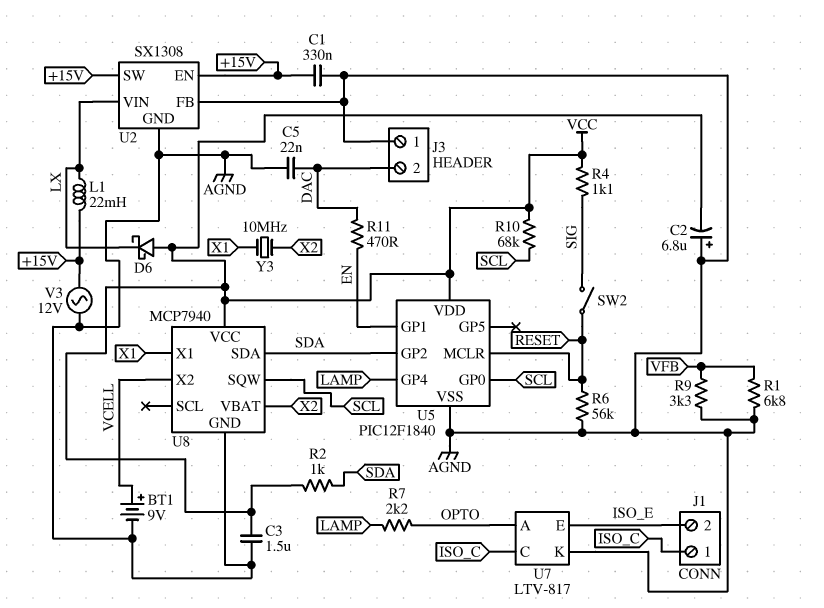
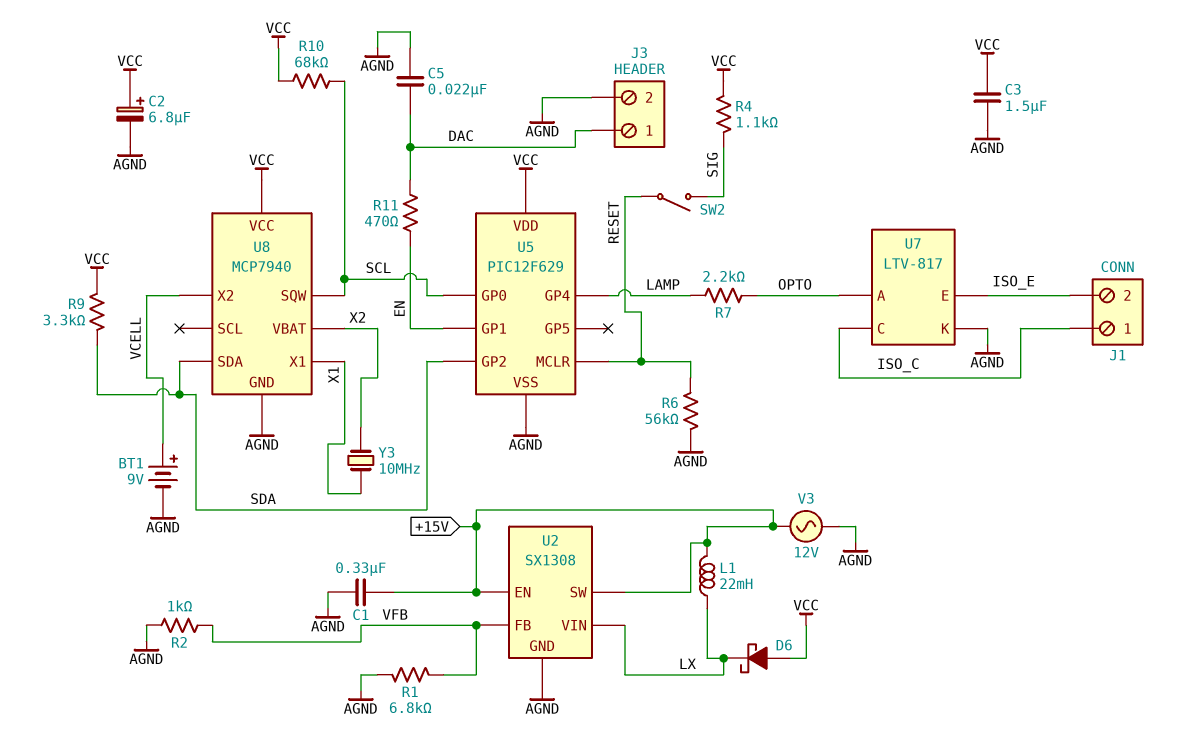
C2: 6.8uF (plus AGND, minus VCC) -> 6.8uF (plus VCC, minus AGND)
J3 pin 1: AGND -> DAC
J3 pin 2: DAC -> AGND
R2: 1k (SDA, VCC) -> 1k (AGND, VFB)
R9: 3.3k (AGND, VFB) -> 3.3k (SDA, VCC)
U2 pin FB: AGND -> VFB
U5: PIC12F1840 -> PIC12F629

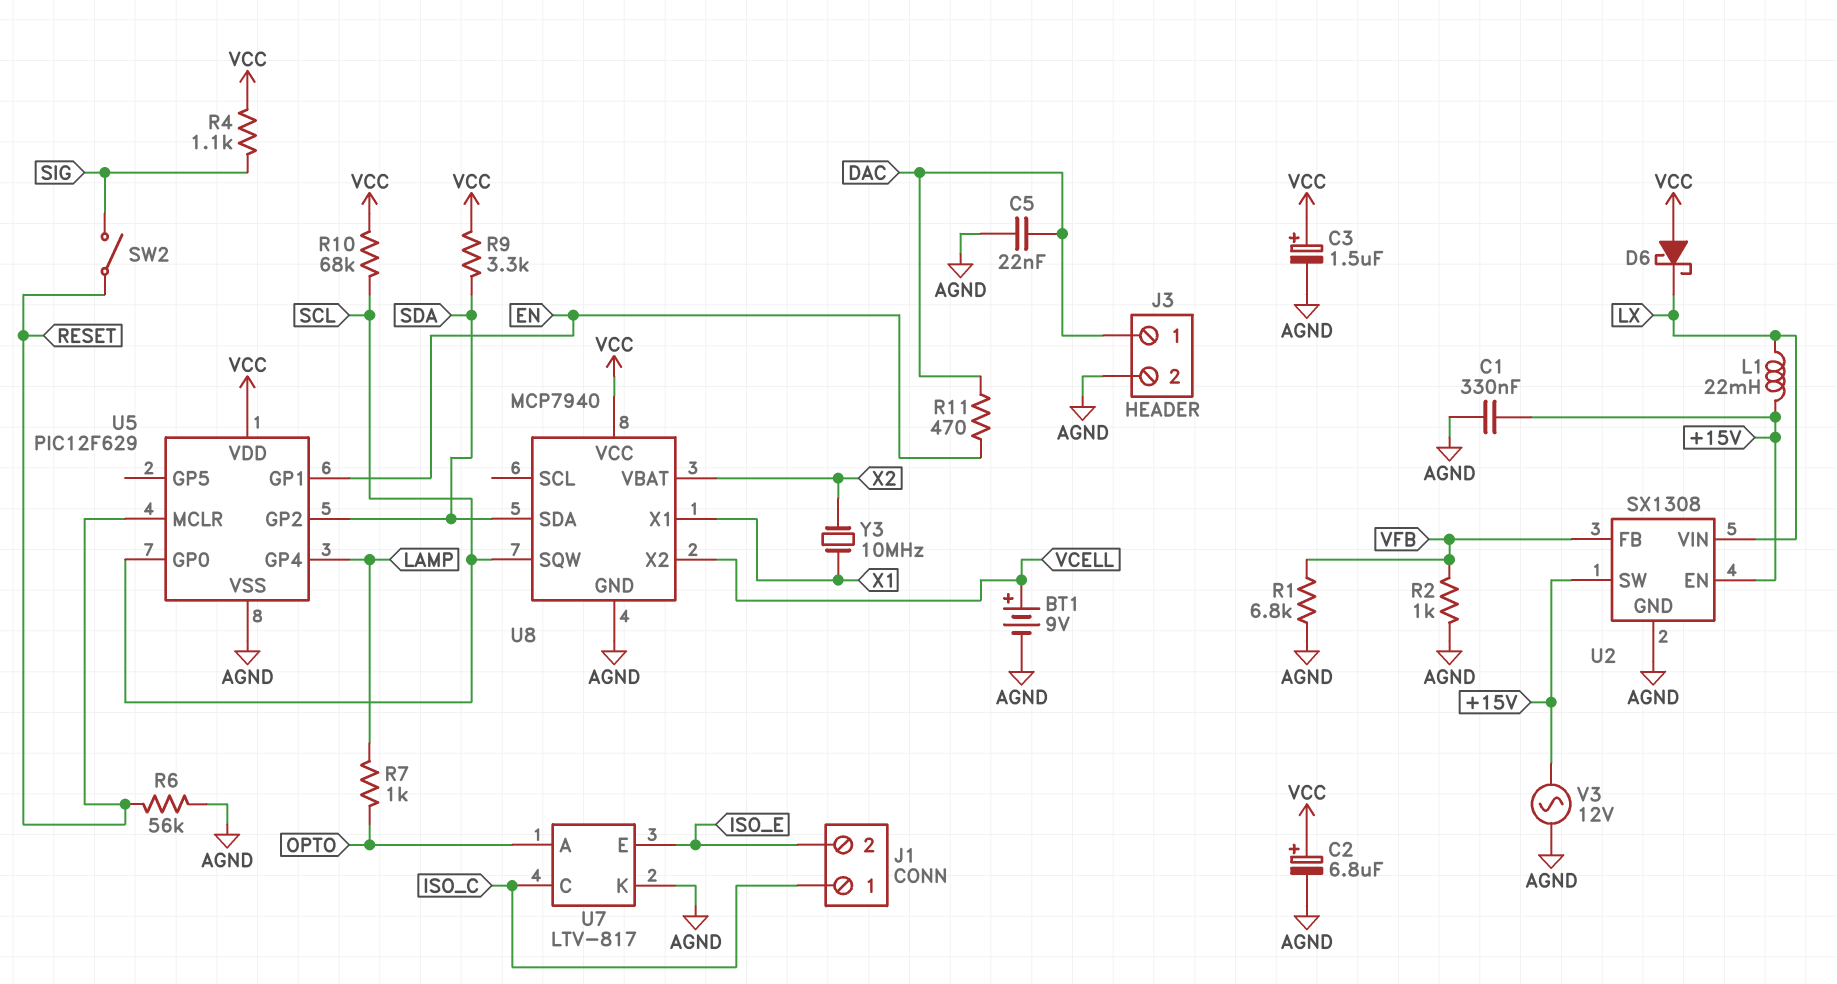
C3: 1.5uF (AGND, VCC) -> 1.5uF (plus VCC, minus AGND)
R7: 2.2k (LAMP, OPTO) -> 1k (LAMP, OPTO)

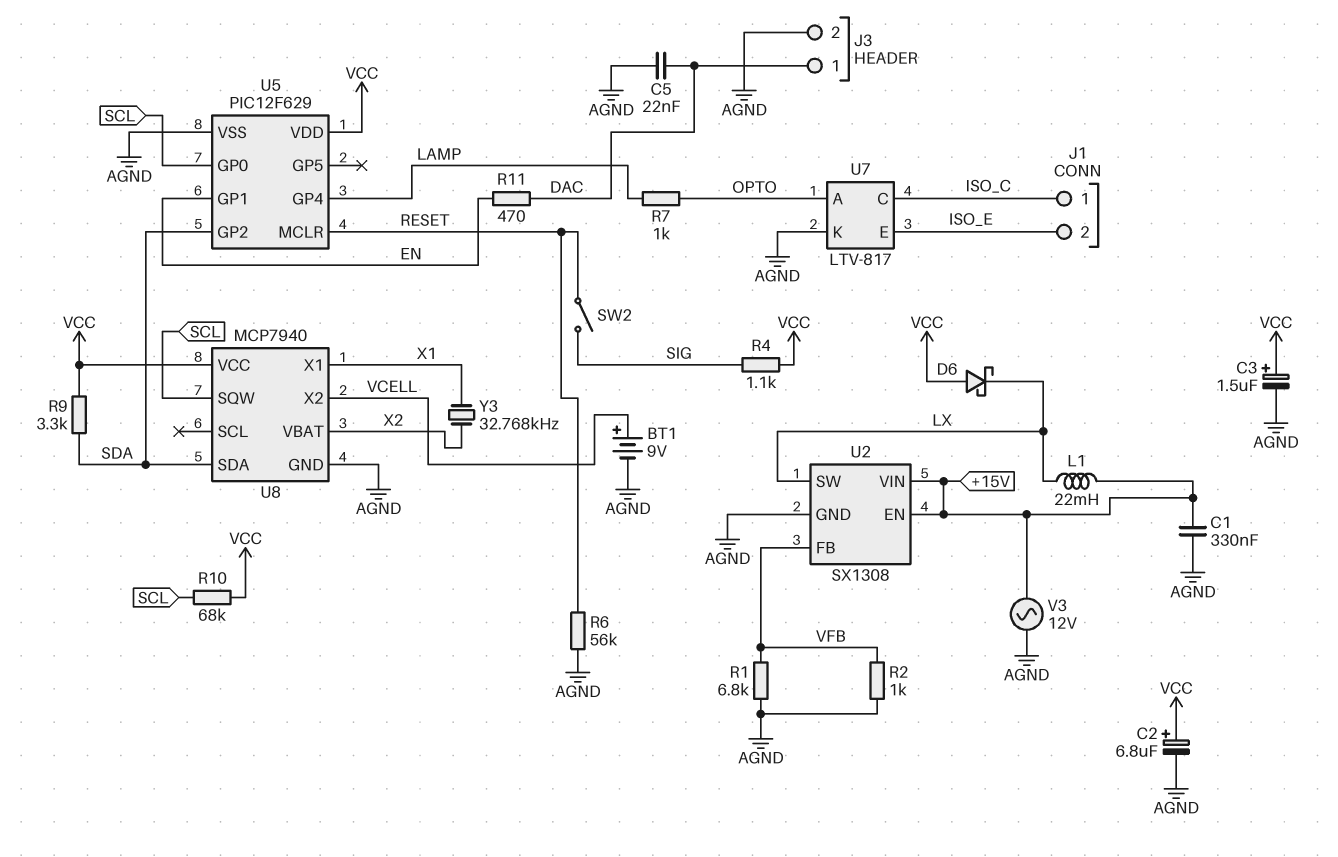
U2 pin SW: +15V -> LX
U2 pin VIN: LX -> +15V
Y3: 10MHz (X1, X2) -> 32.768kHz (X1, X2)

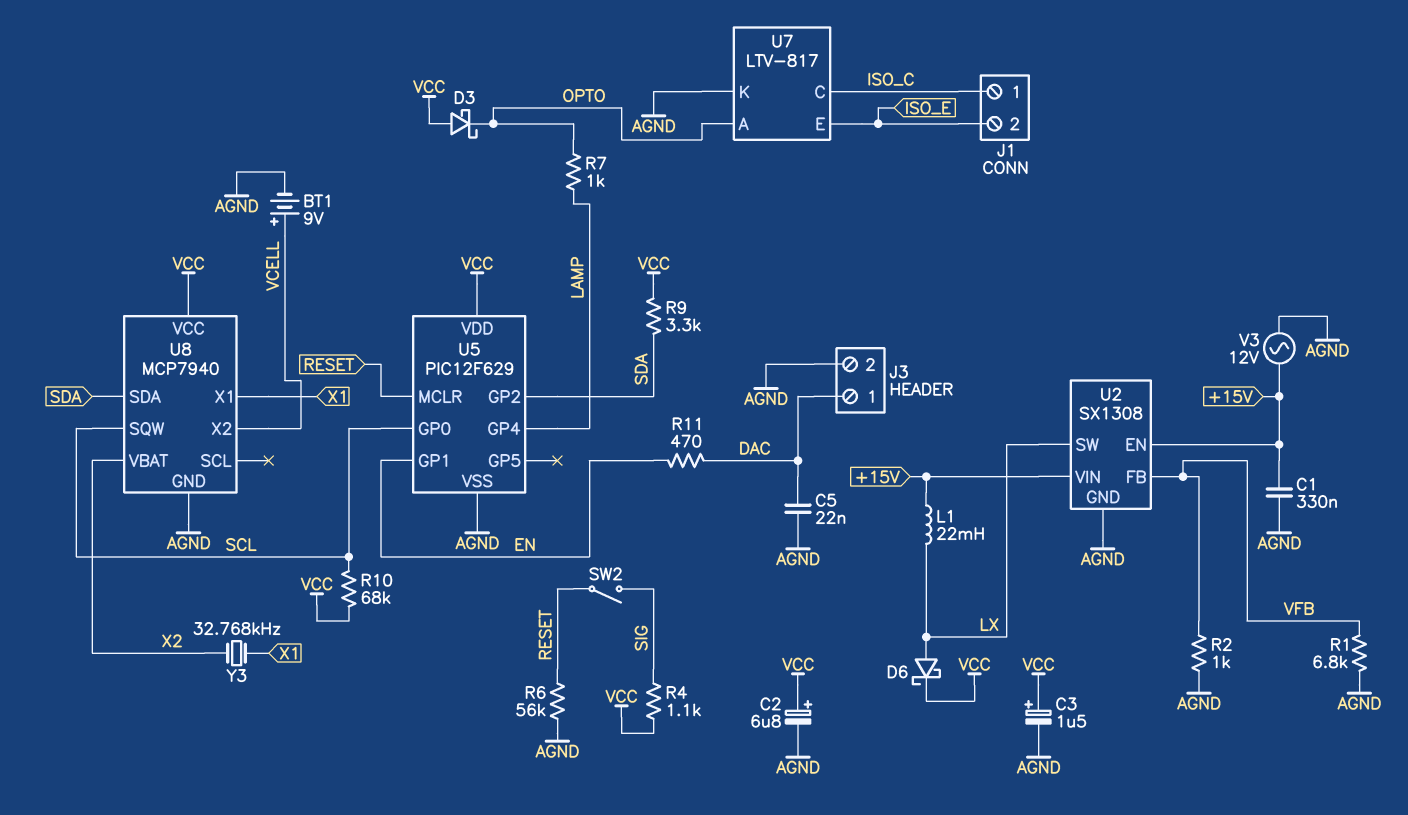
D3: none -> schottky (A VCC, K OPTO)
D6: schottky (A VCC, K LX) -> schottky (A LX, K VCC)

